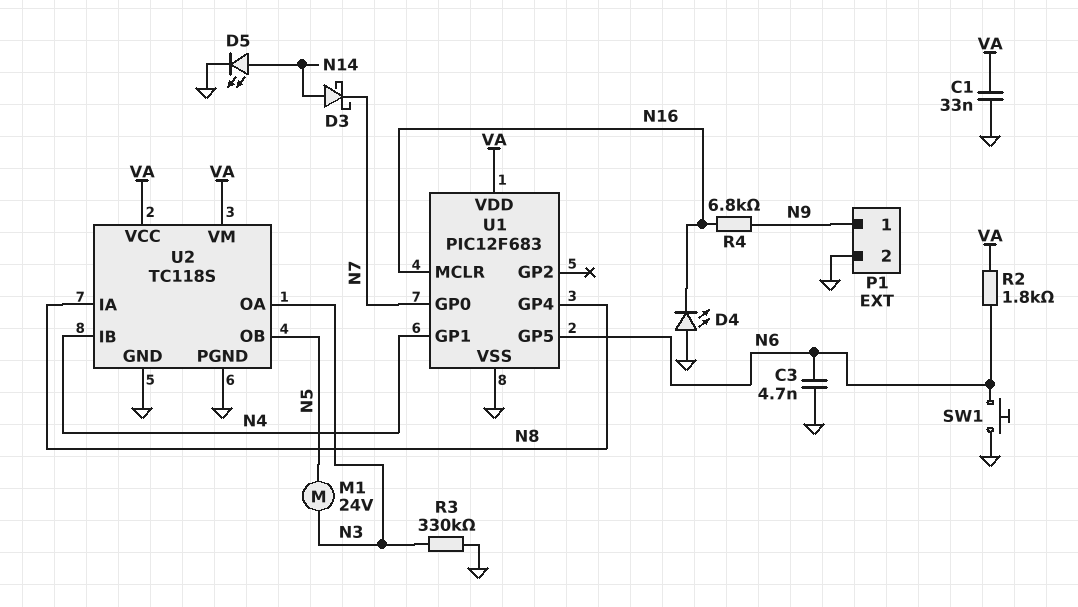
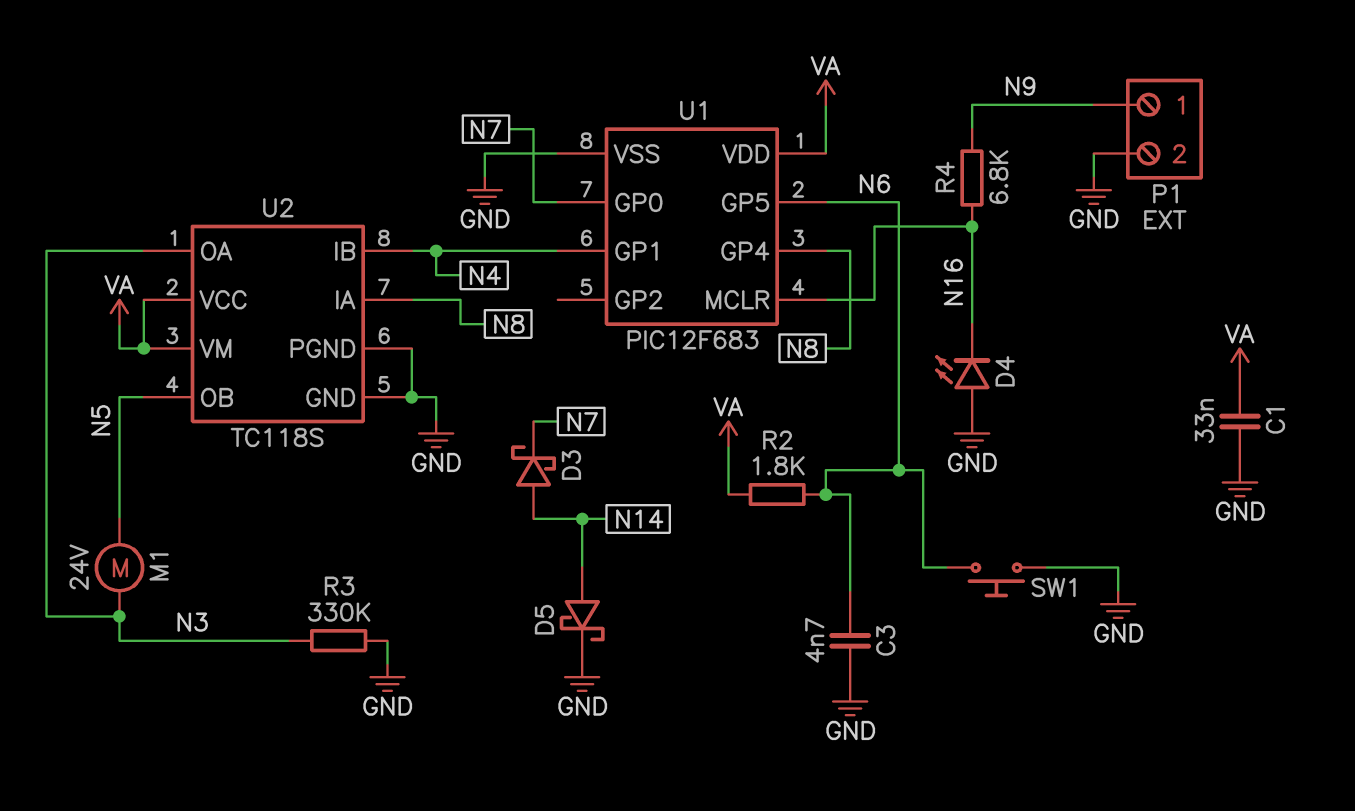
D5: LED (A N14, K GND) -> schottky (A N14, K GND)

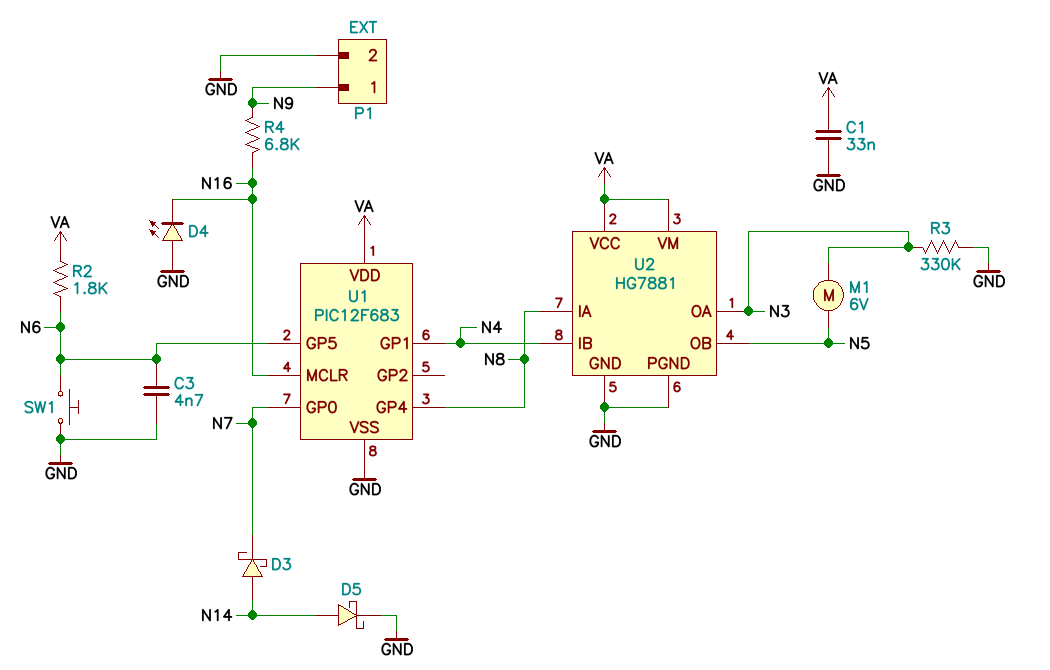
M1: motor 24V (N3, N5) -> motor 6V (N3, N5)
U2: TC118S -> HG7881

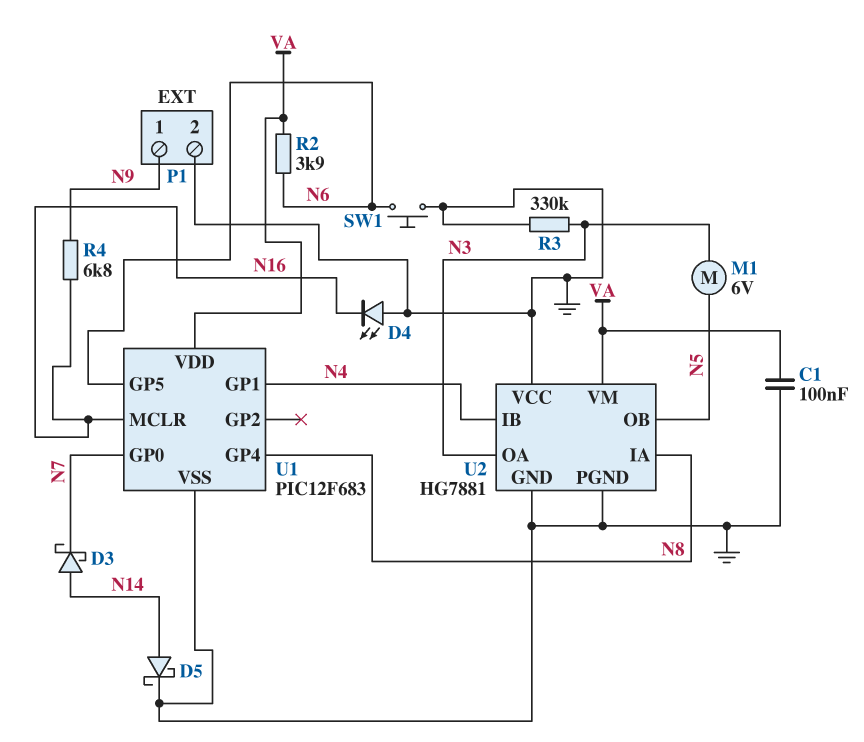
C1: 33nF (GND, VA) -> 100nF (GND, VA)
C3: 4.7nF (GND, N6) -> none
R2: 1.8k (N6, VA) -> 3.9k (N6, VA)
U2 pin VCC: VA -> GND

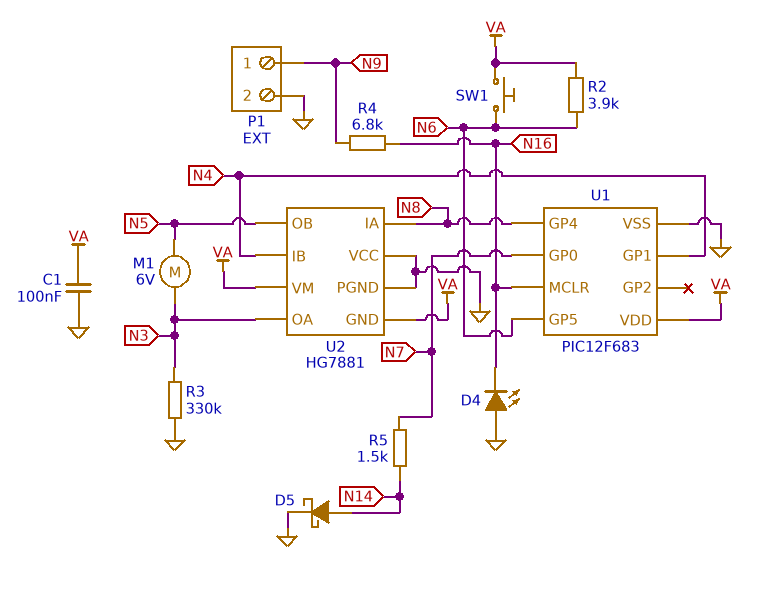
D3: schottky (A N14, K N7) -> none
R5: none -> 1.5k (N7, N14)
SW1: button (GND, N6) -> button (N6, VA)
U2 pin GND: GND -> VA

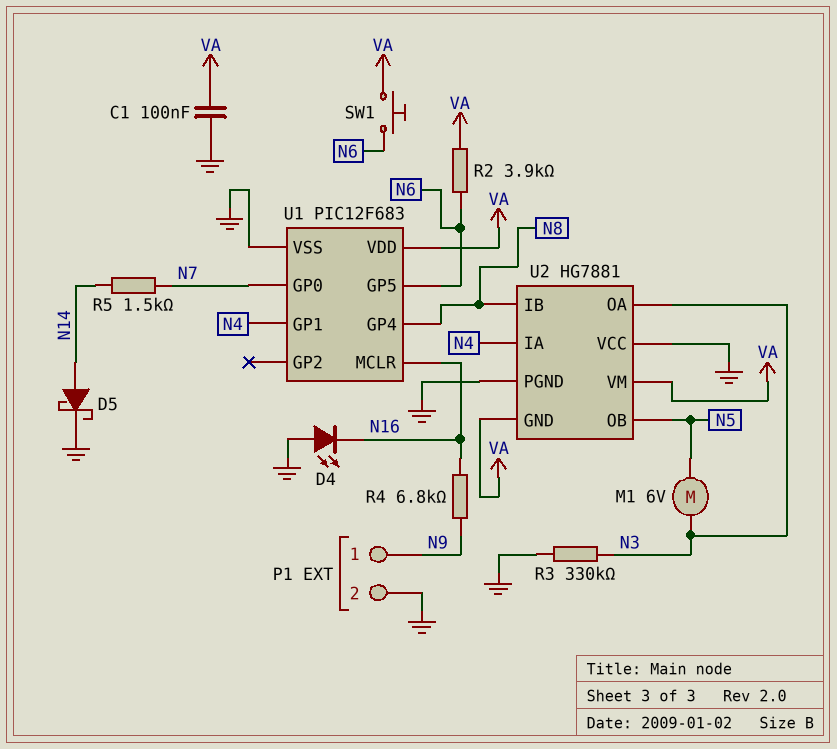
U2 pin IA: N8 -> N4
U2 pin IB: N4 -> N8

